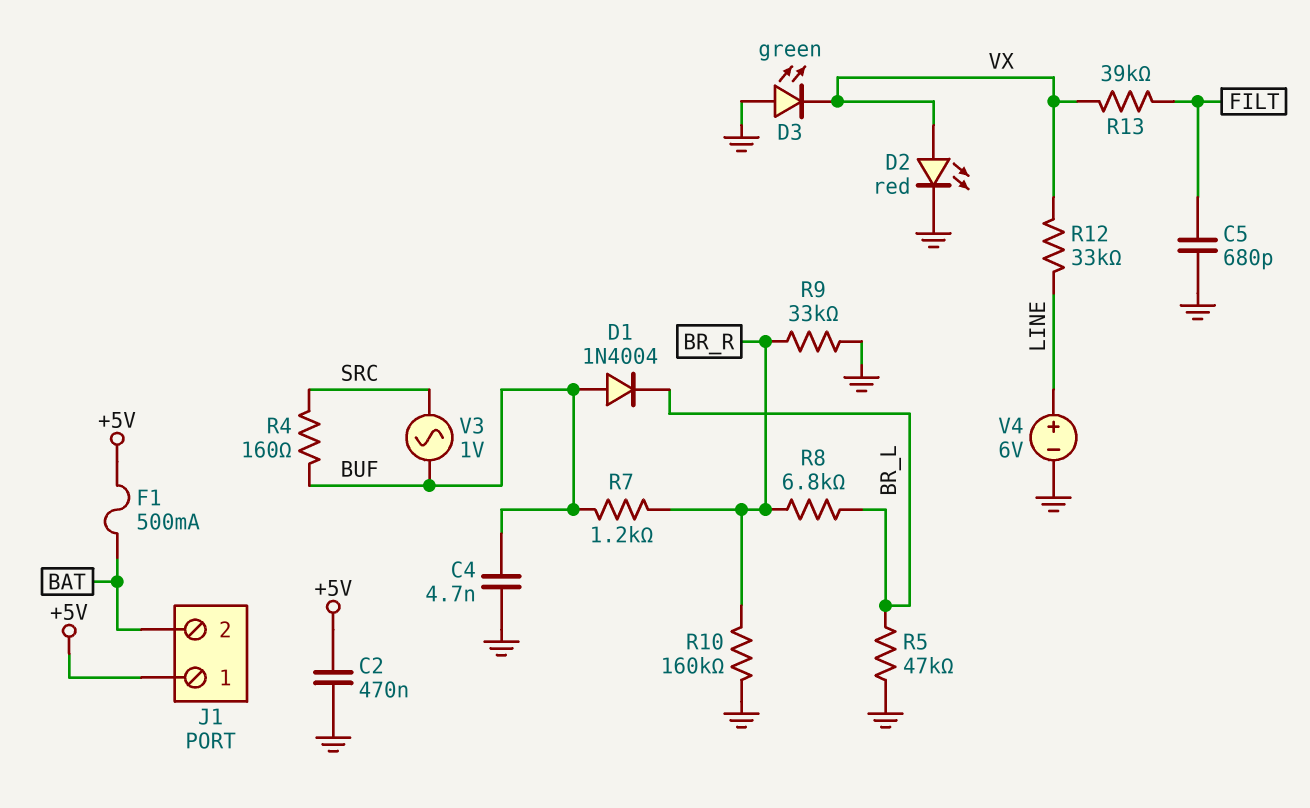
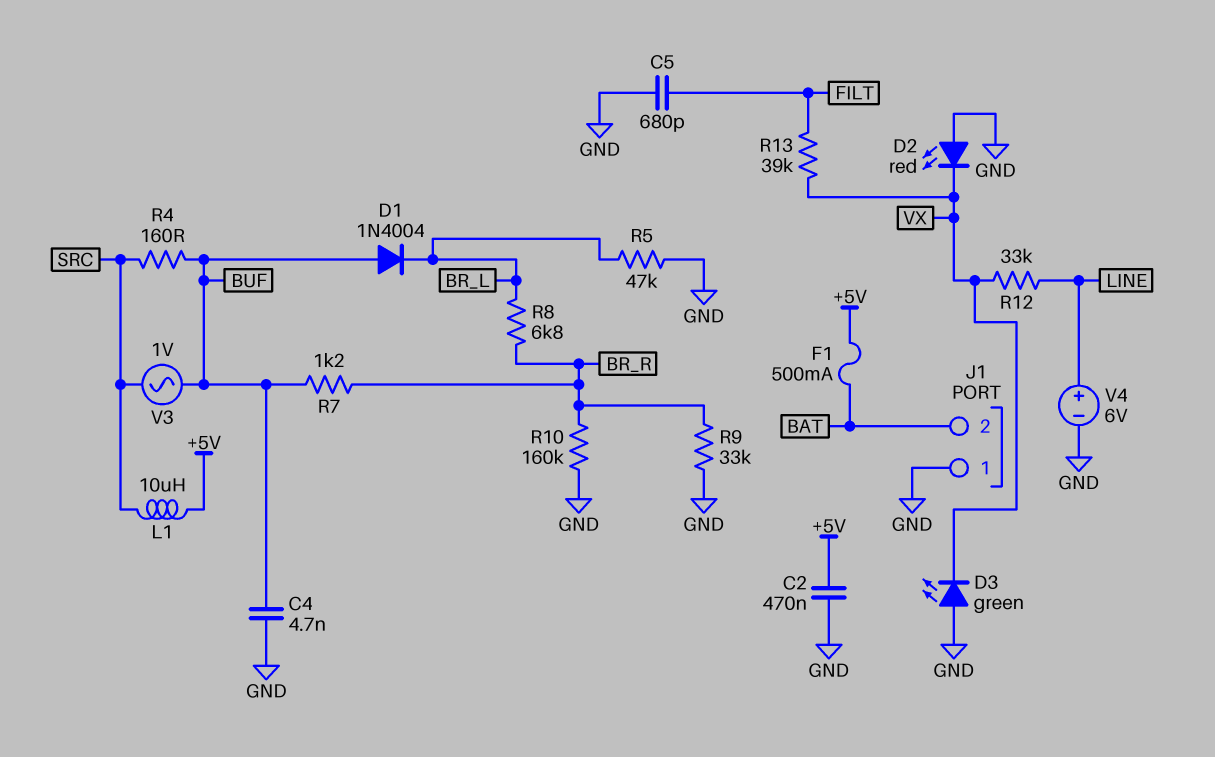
D2: LED red (A VX, K GND) -> LED red (A GND, K VX)
J1 pin 1: +5V -> GND
L1: none -> 10uH (+5V, SRC)

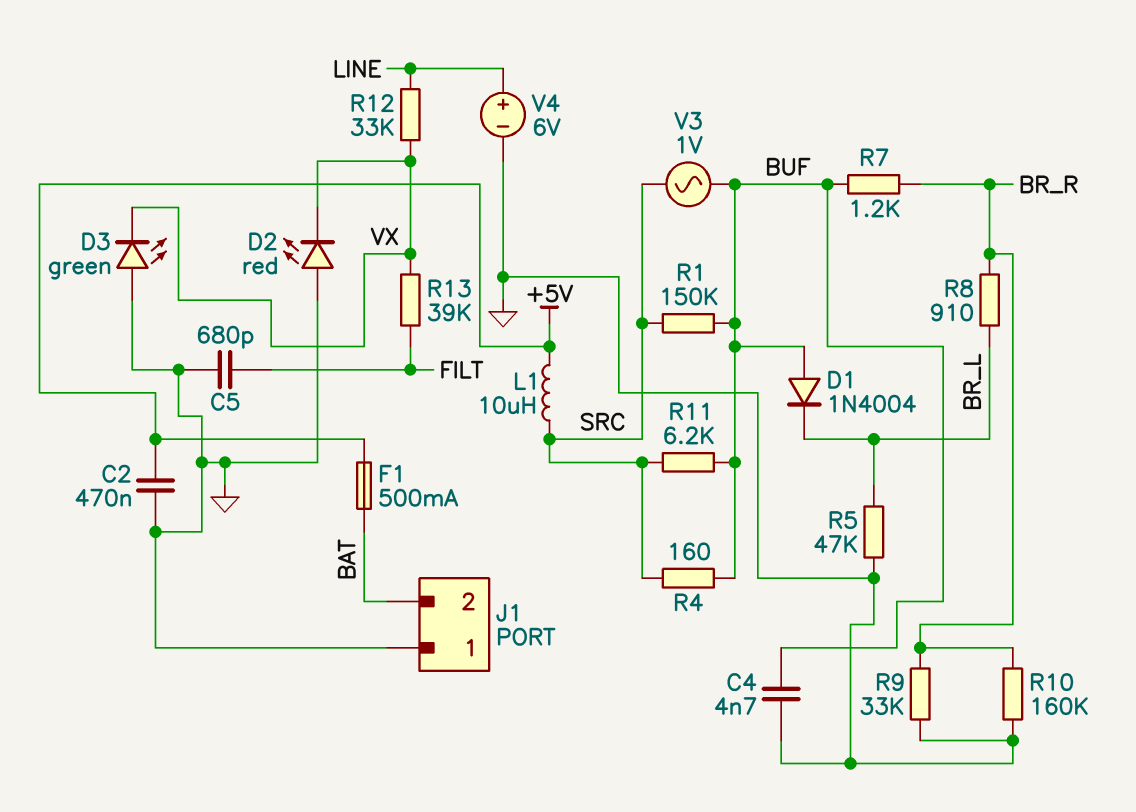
R1: none -> 150k (BUF, SRC)
R8: 6.8k (BR_L, BR_R) -> 910 (BR_L, BR_R)
R11: none -> 6.2k (BUF, SRC)

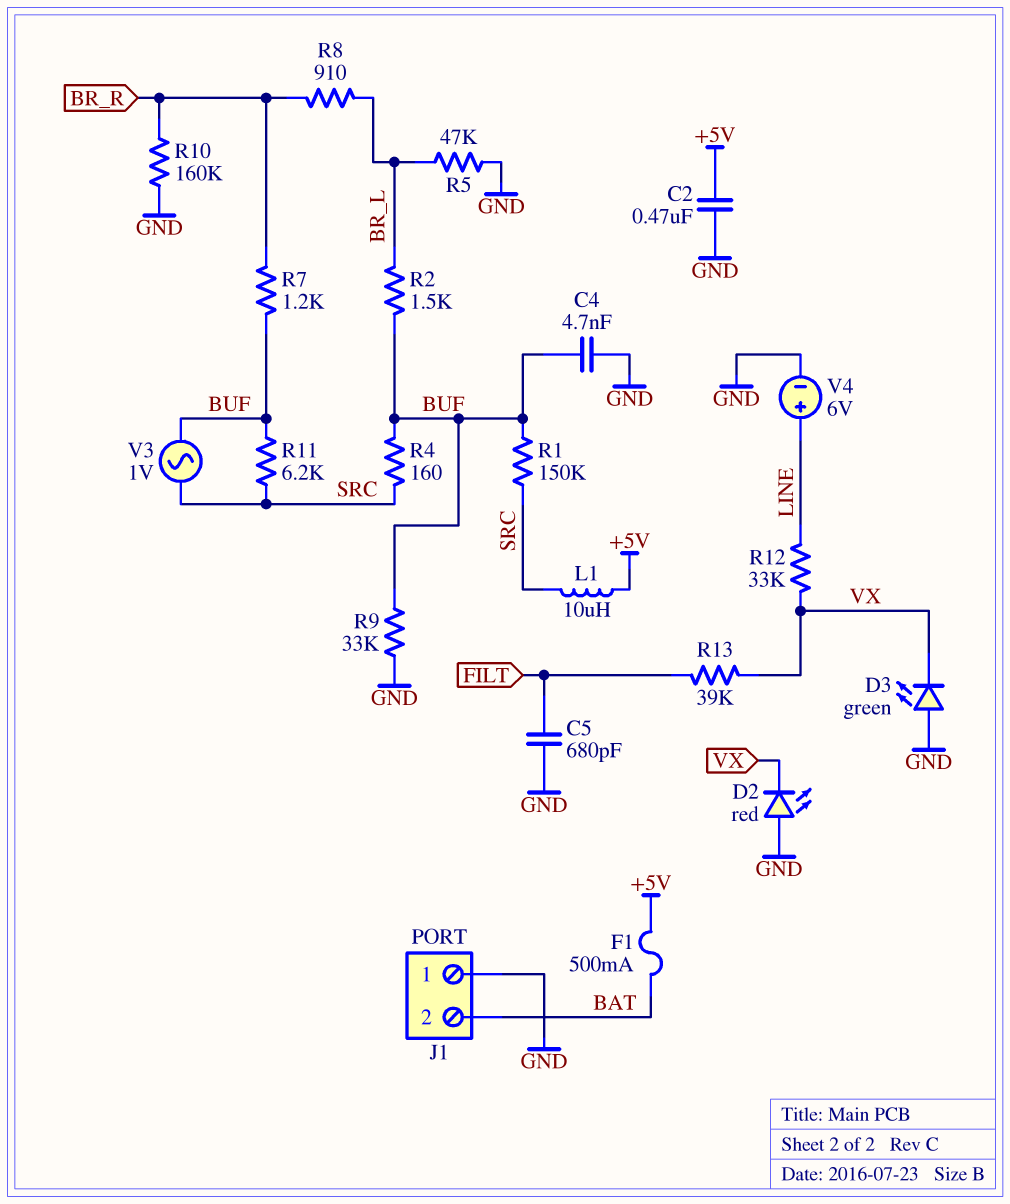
D1: diode 1N4004 (A BUF, K BR_L) -> none
R2: none -> 1.5k (BR_L, BUF)
R9: 33k (BR_R, GND) -> 33k (BUF, GND)

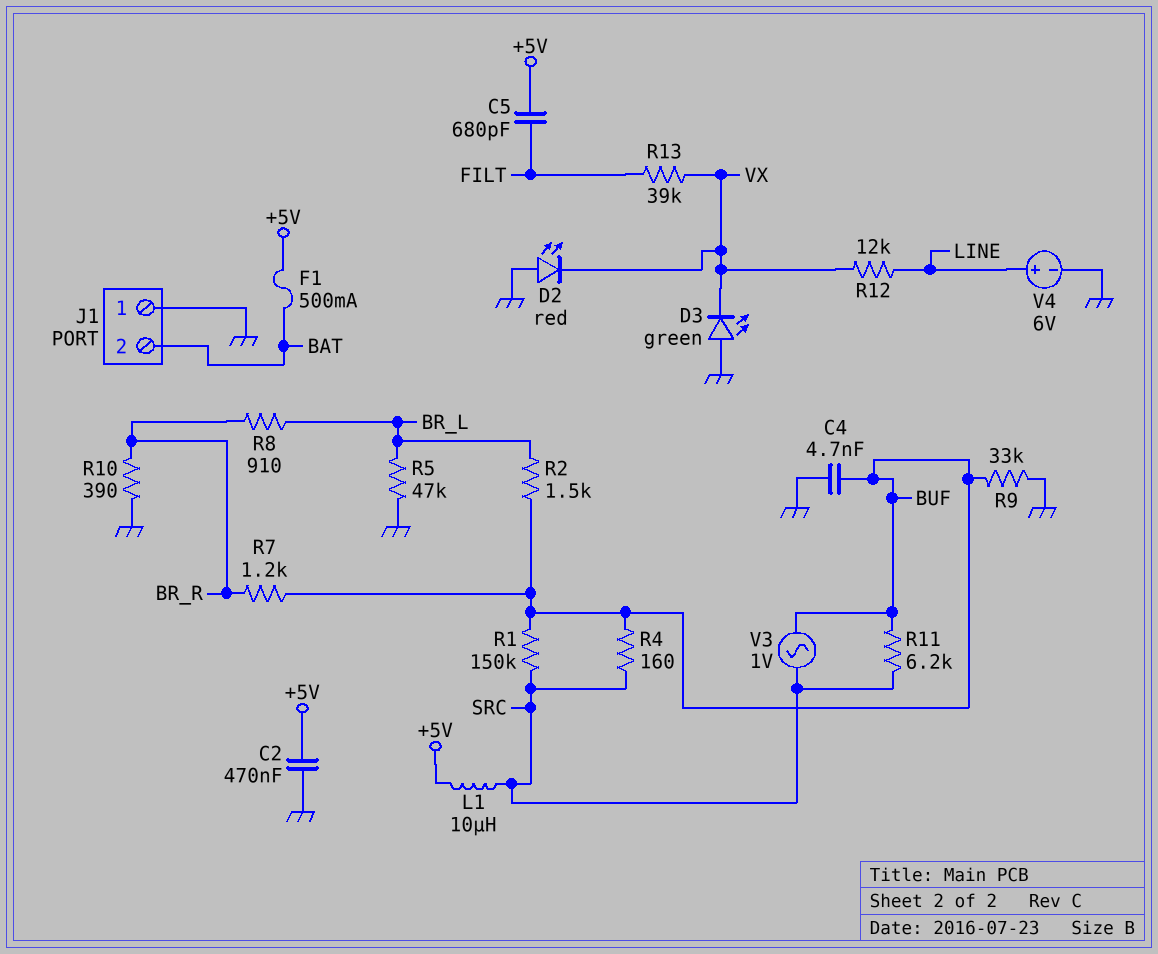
C5: 680pF (FILT, GND) -> 680pF (+5V, FILT)
R10: 160k (BR_R, GND) -> 390 (BR_R, GND)
R12: 33k (LINE, VX) -> 12k (LINE, VX)

